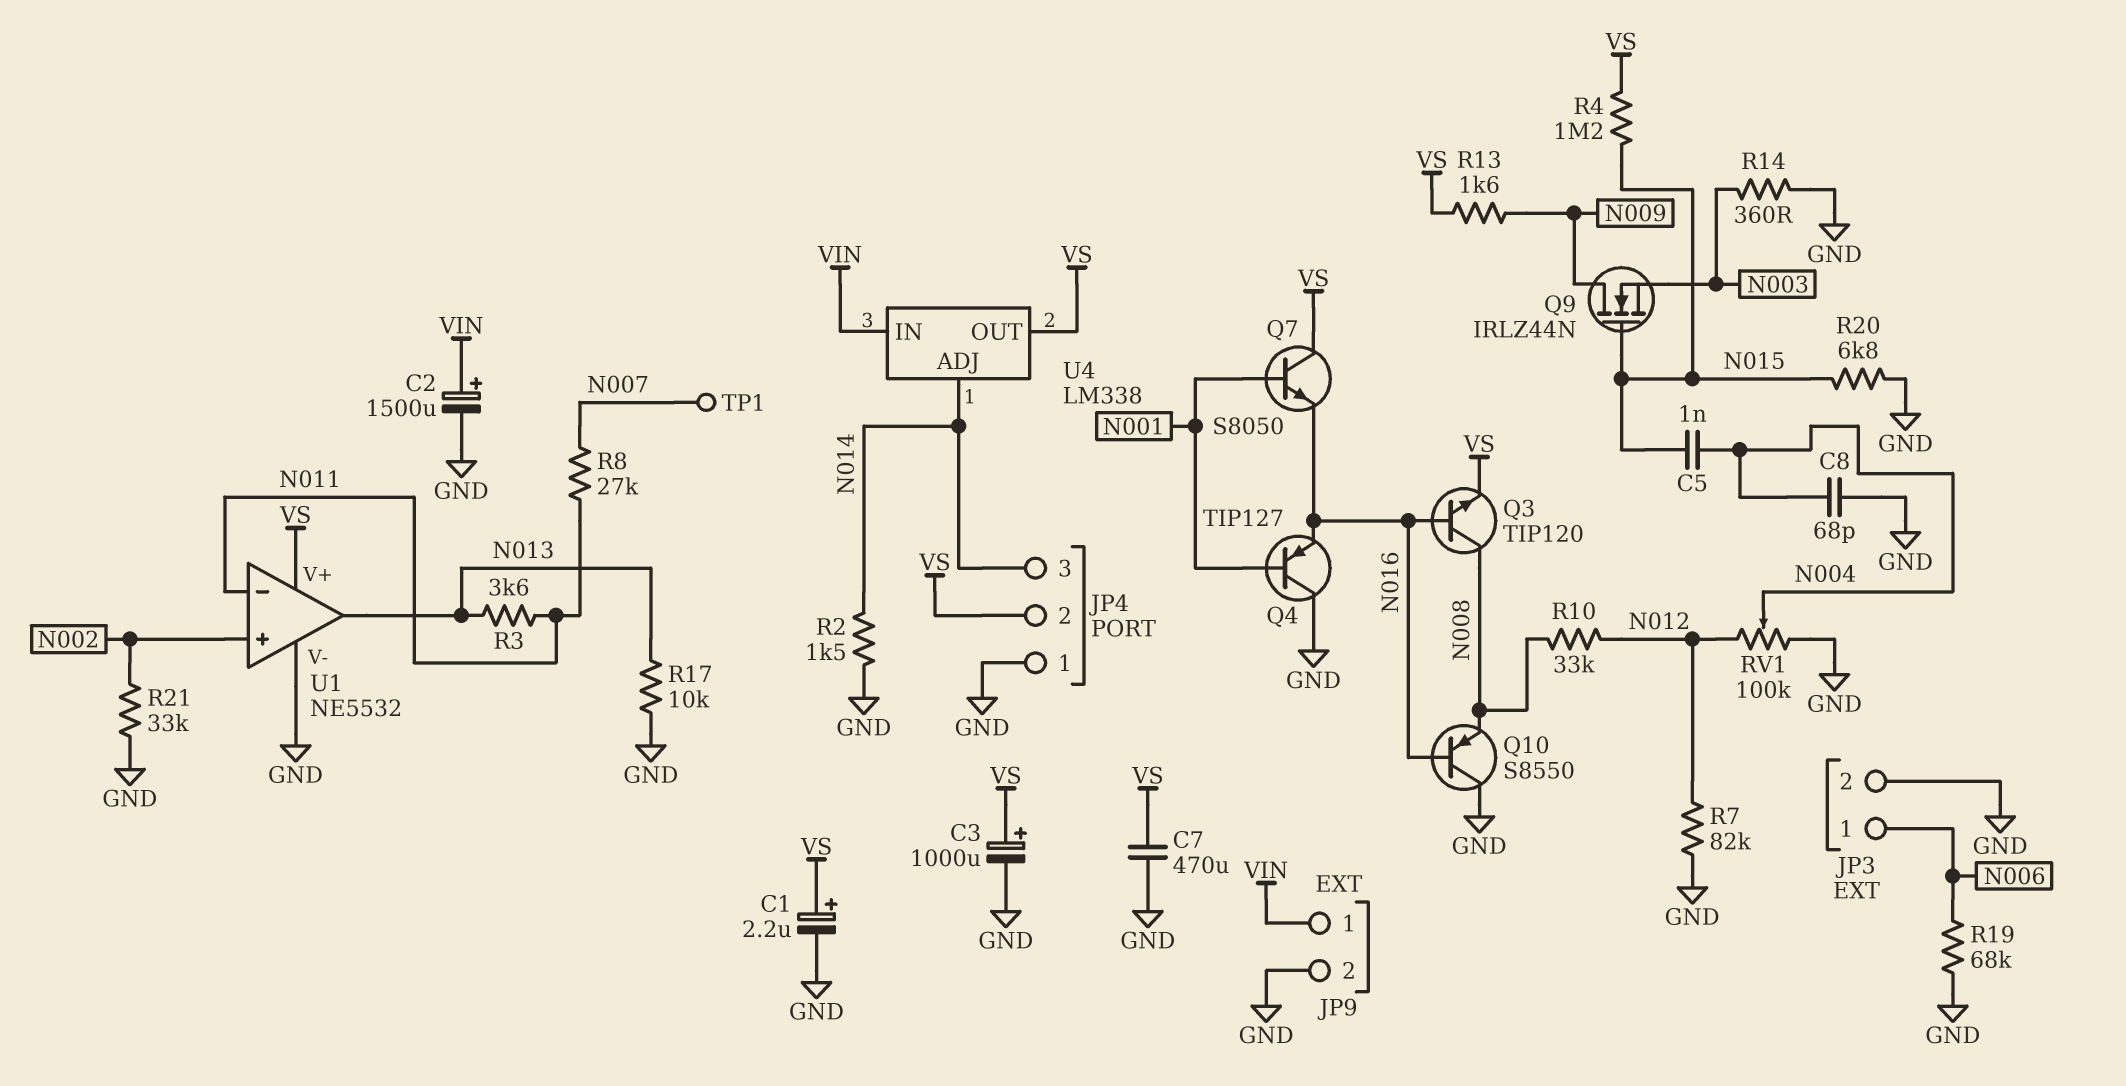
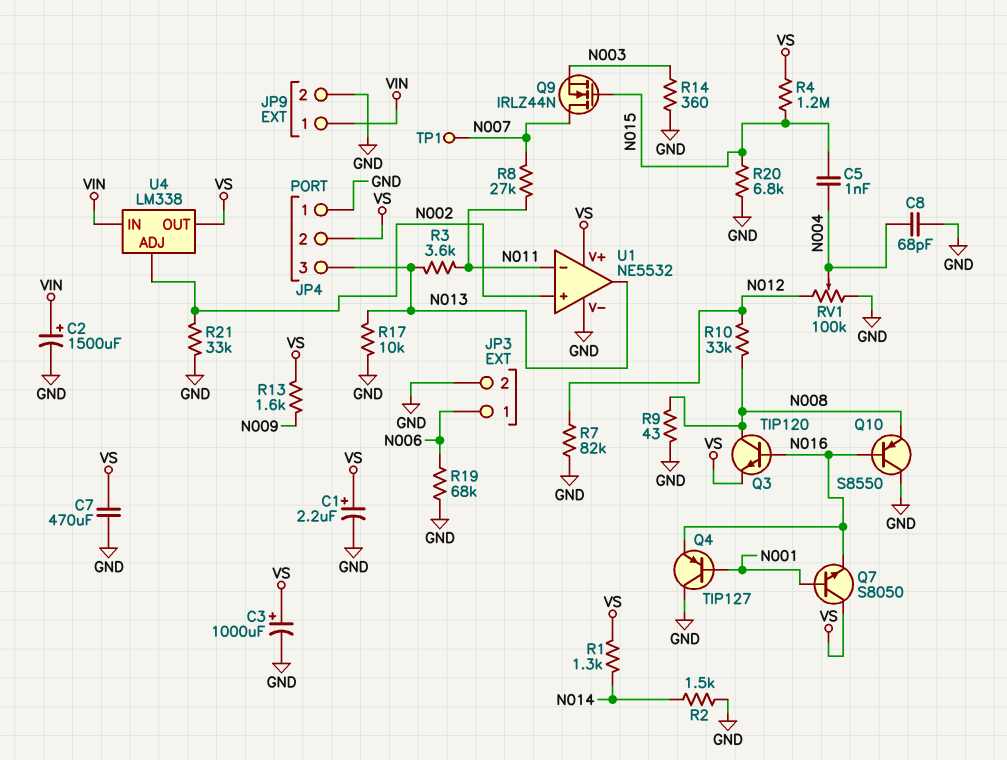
JP4 pin 3: N014 -> N013
Q9: NMOS IRLZ44N (G N015, D N009, S N003) -> NMOS IRLZ44N (G N015, D N007, S N003)
R1: none -> 1.3k (N014, VS)
R9: none -> 43 (GND, N008)
U4 pin ADJ: N014 -> N002

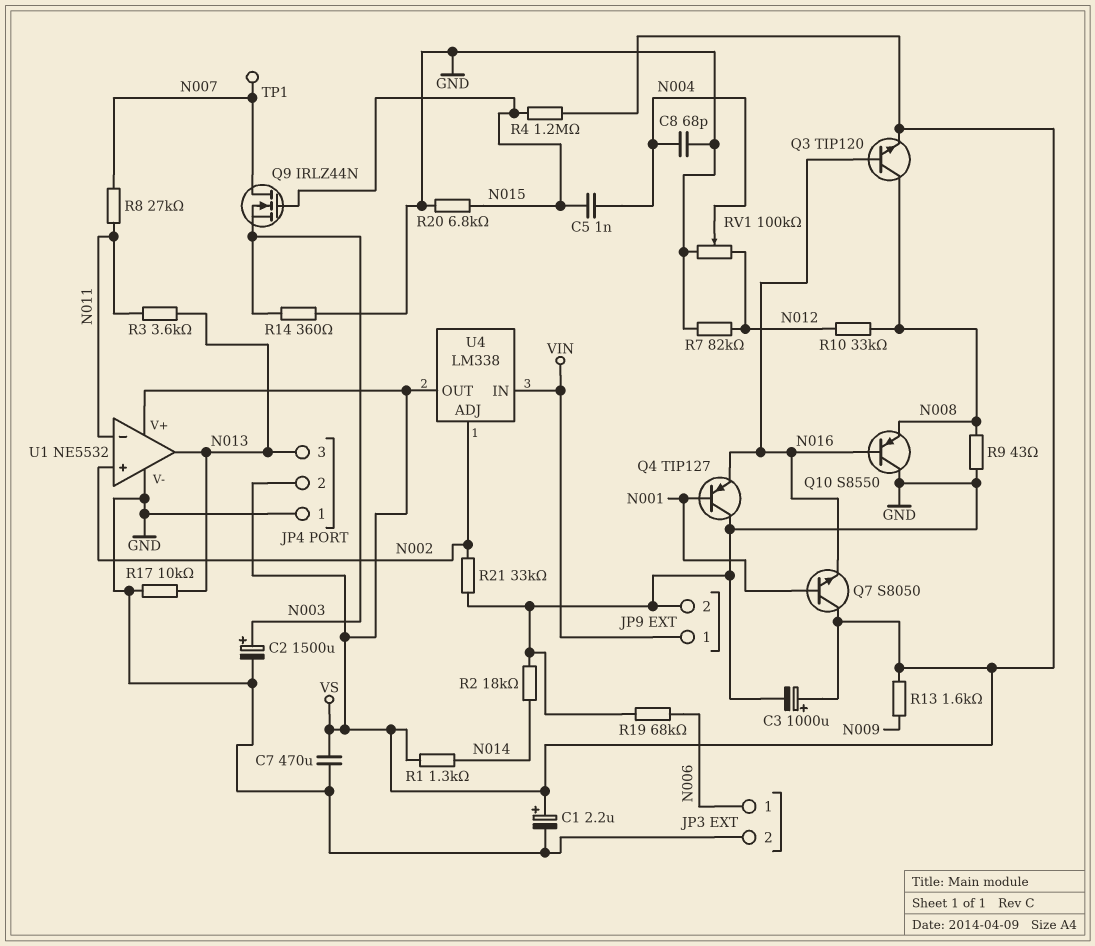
C2: 1500uF (plus VIN, minus GND) -> 1500uF (plus N003, minus GND)
R2: 1.5k (GND, N014) -> 18k (GND, N014)

